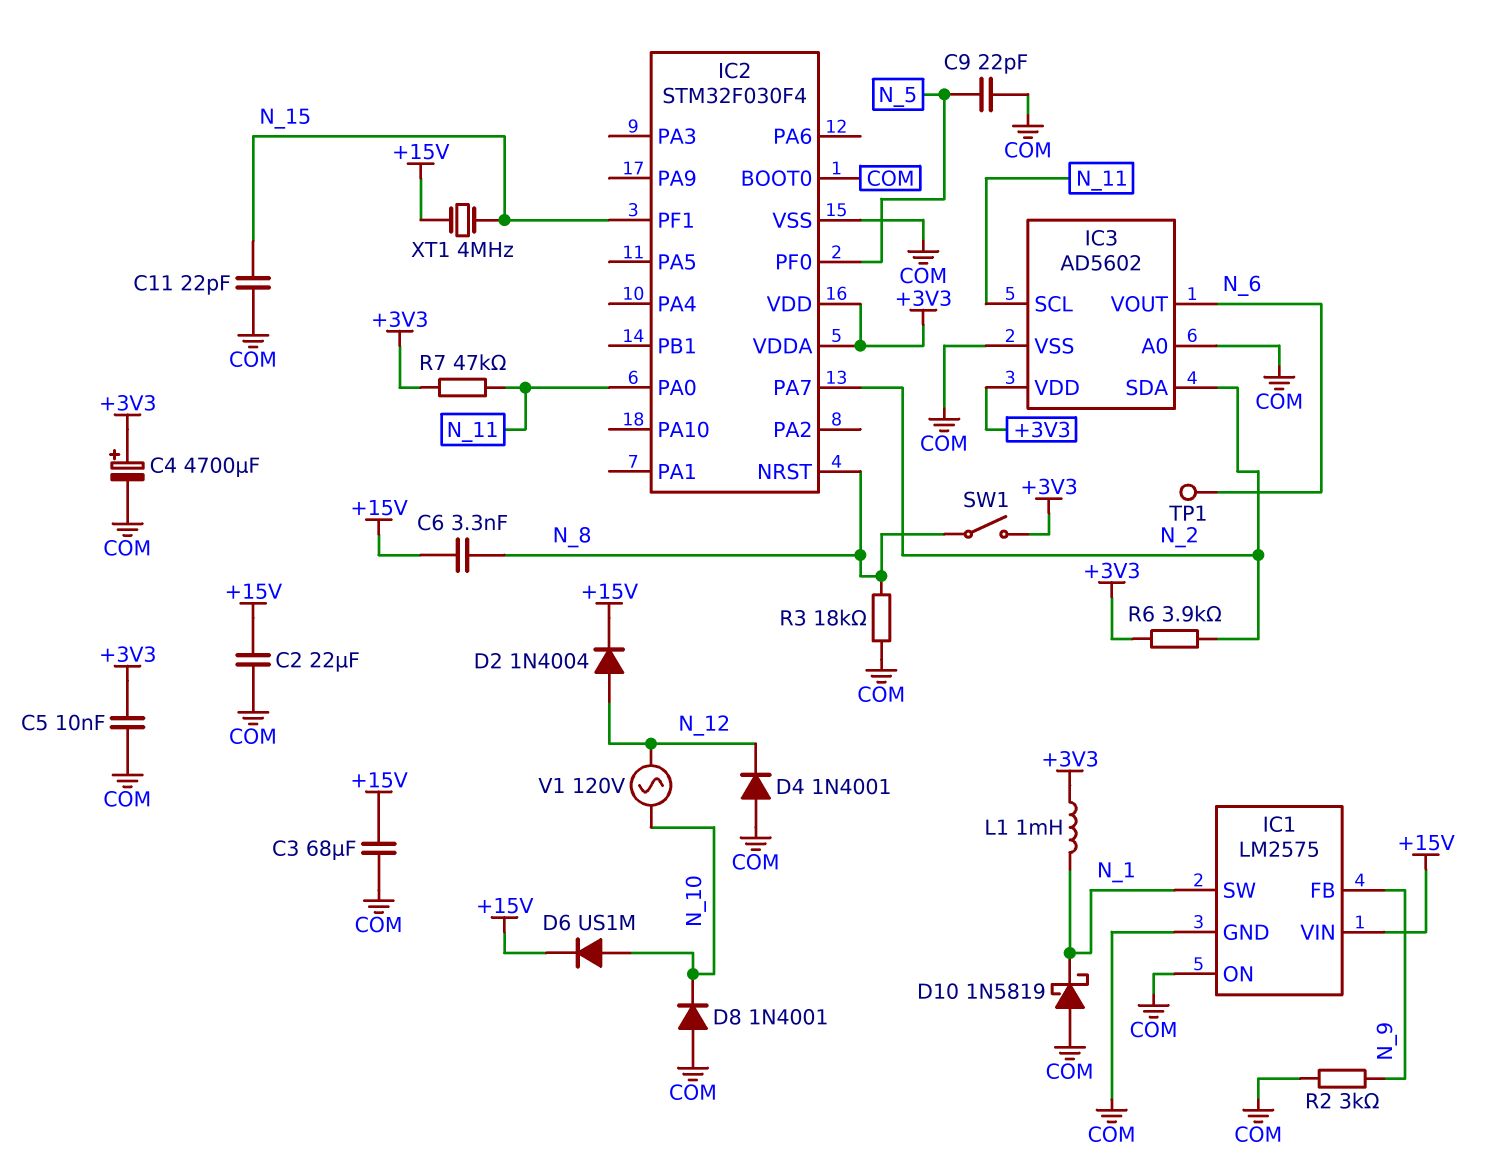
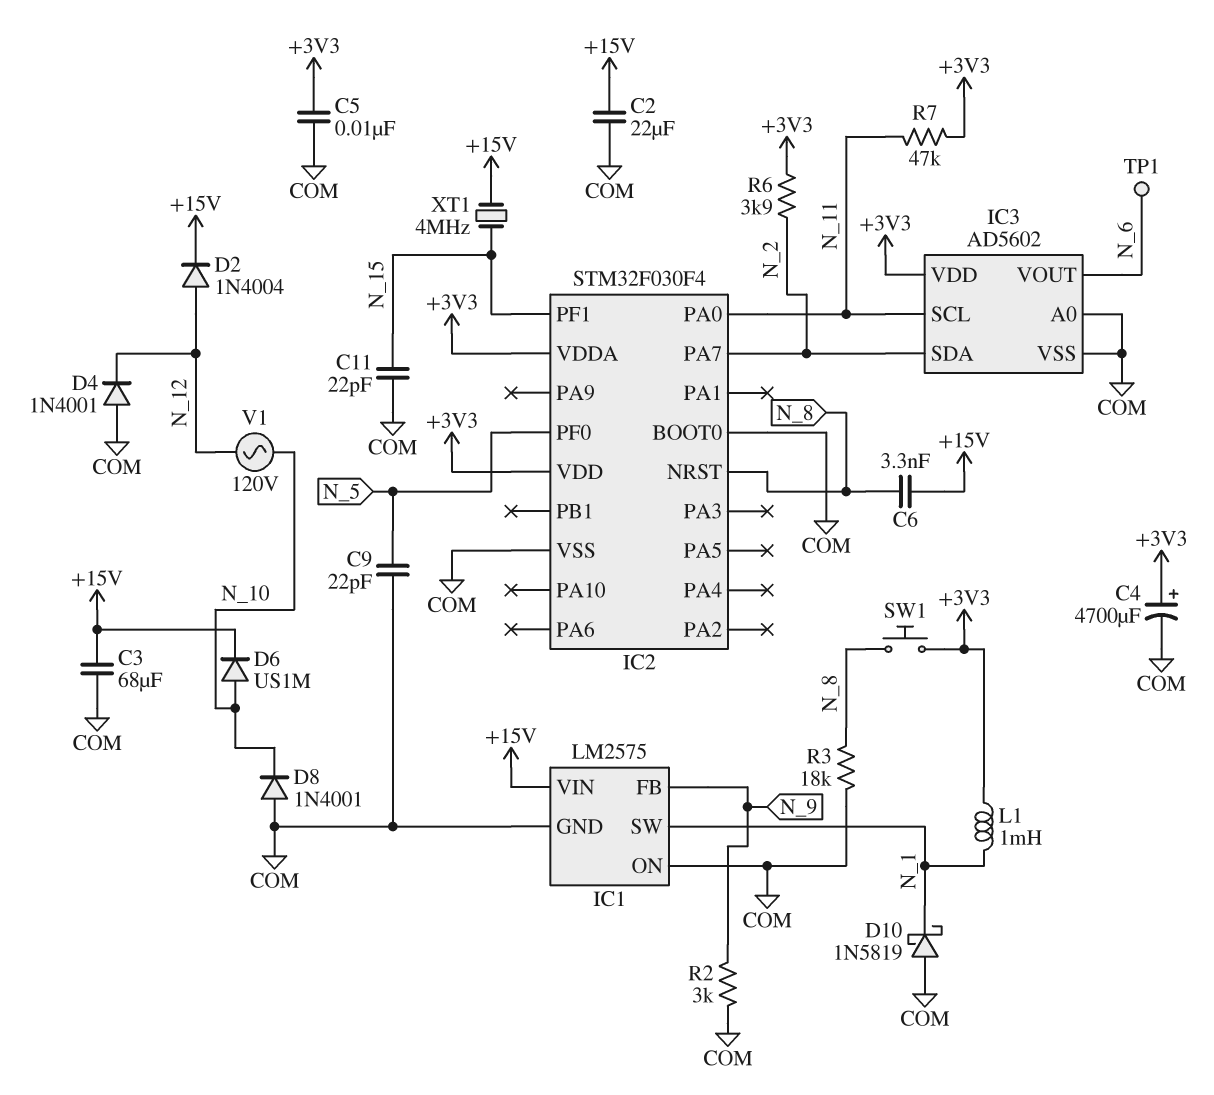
SW1: switch (+3V3, N_8) -> button (+3V3, N_8)

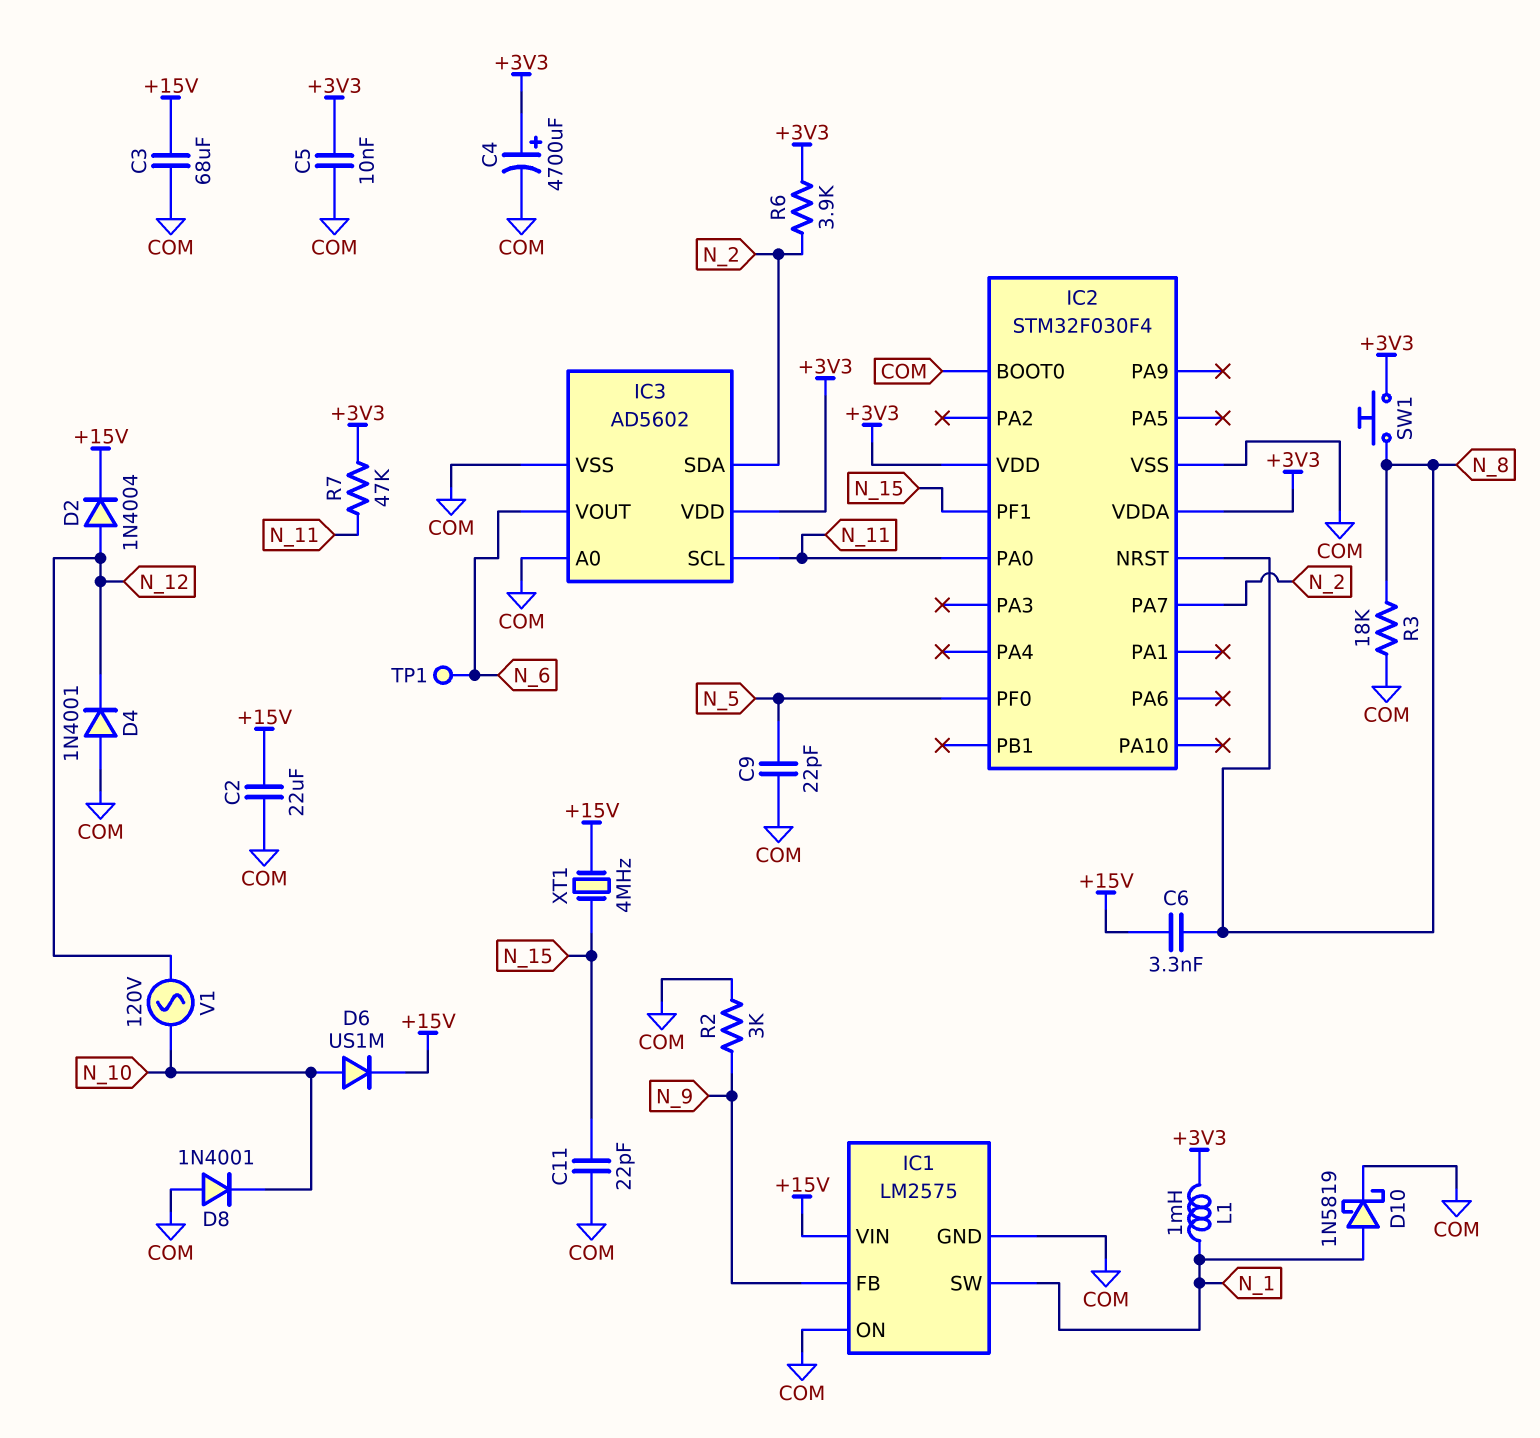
D10: schottky 1N5819 (A COM, K N_1) -> schottky 1N5819 (A N_1, K COM)

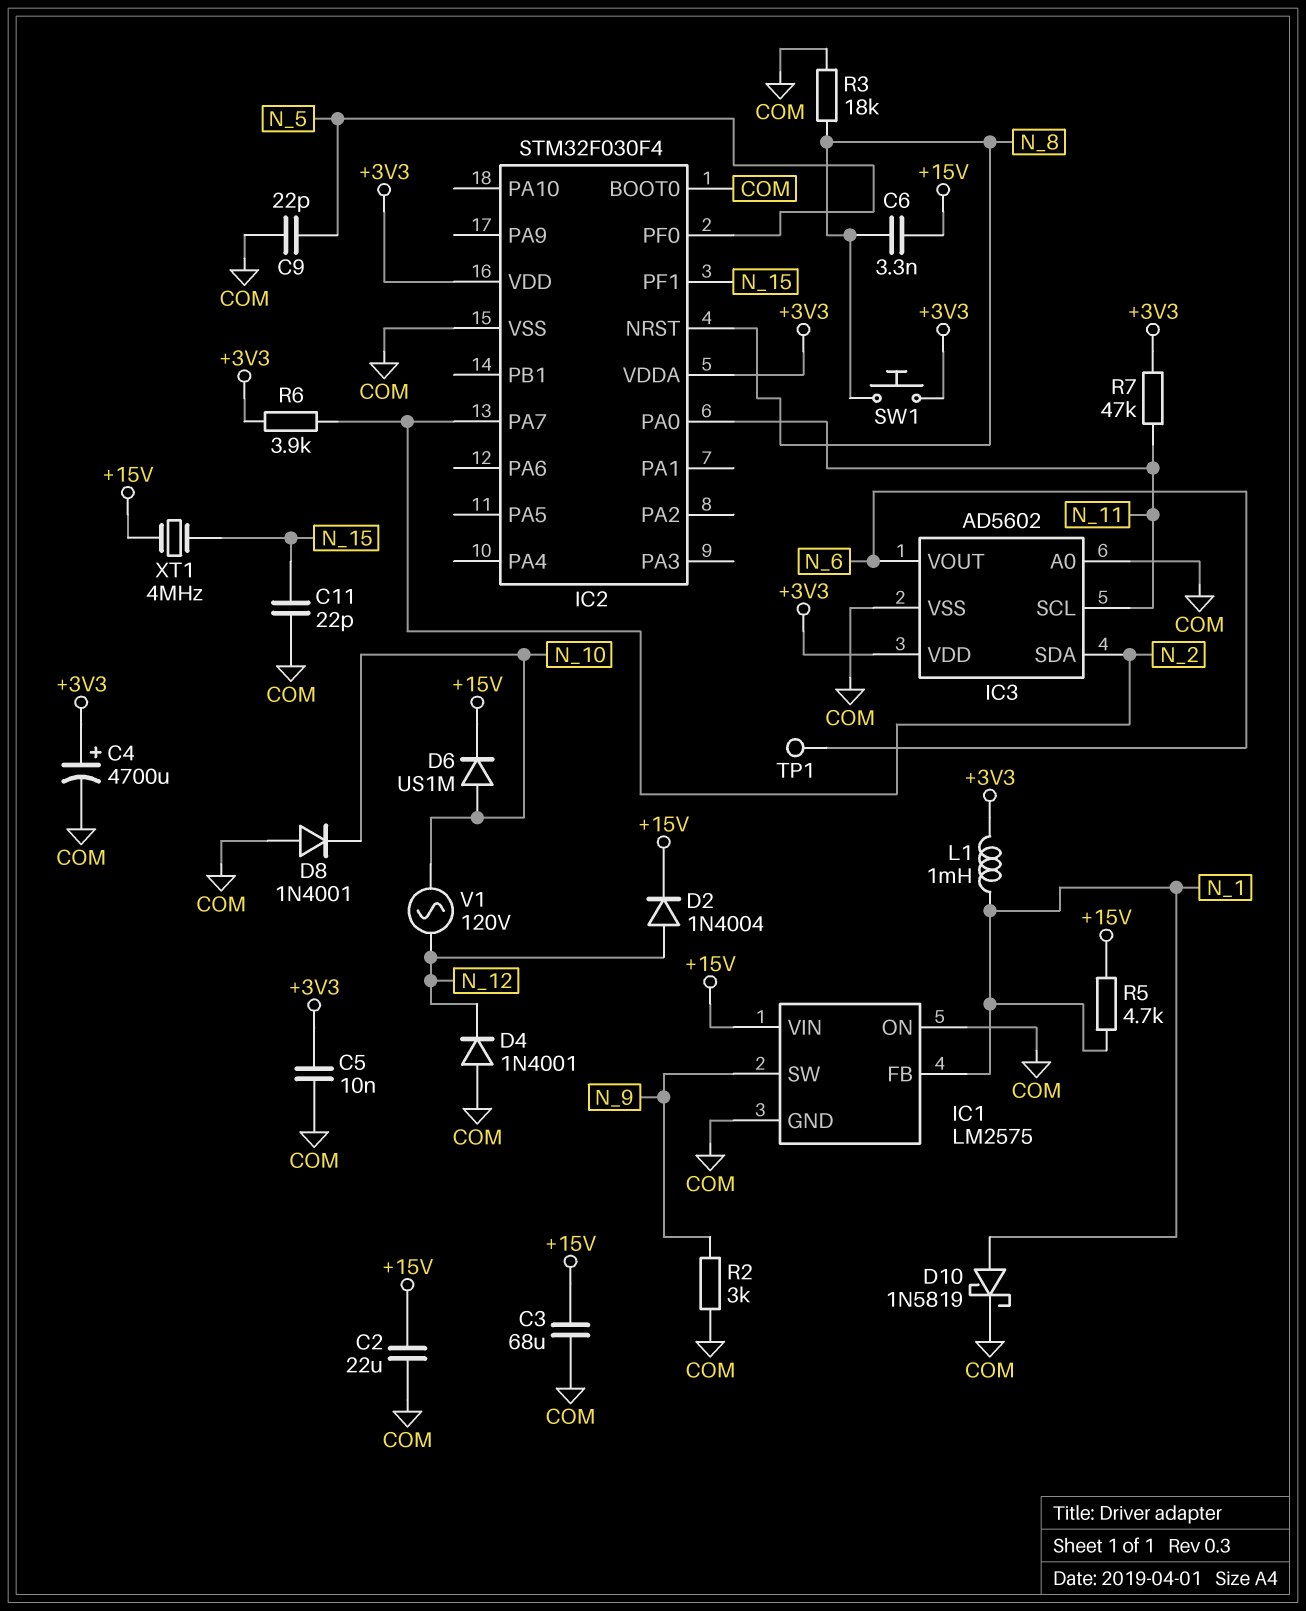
IC1 pin FB: N_9 -> N_1
IC1 pin SW: N_1 -> N_9
R5: none -> 4.7k (+15V, N_1)

